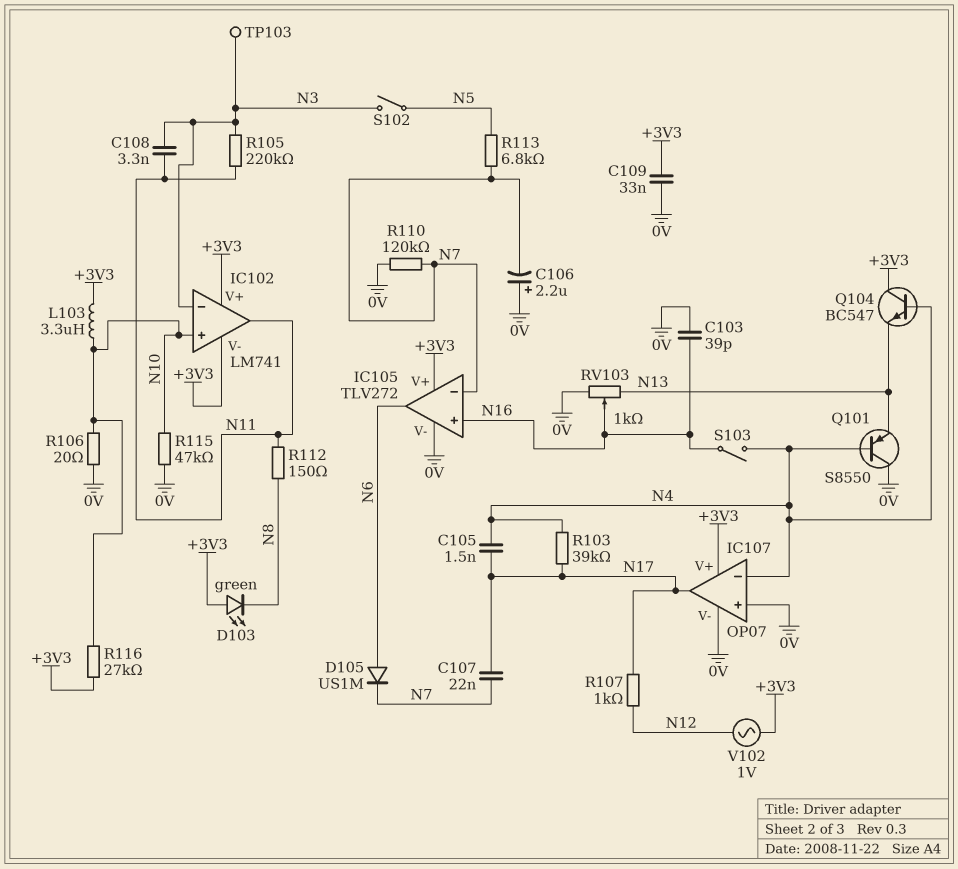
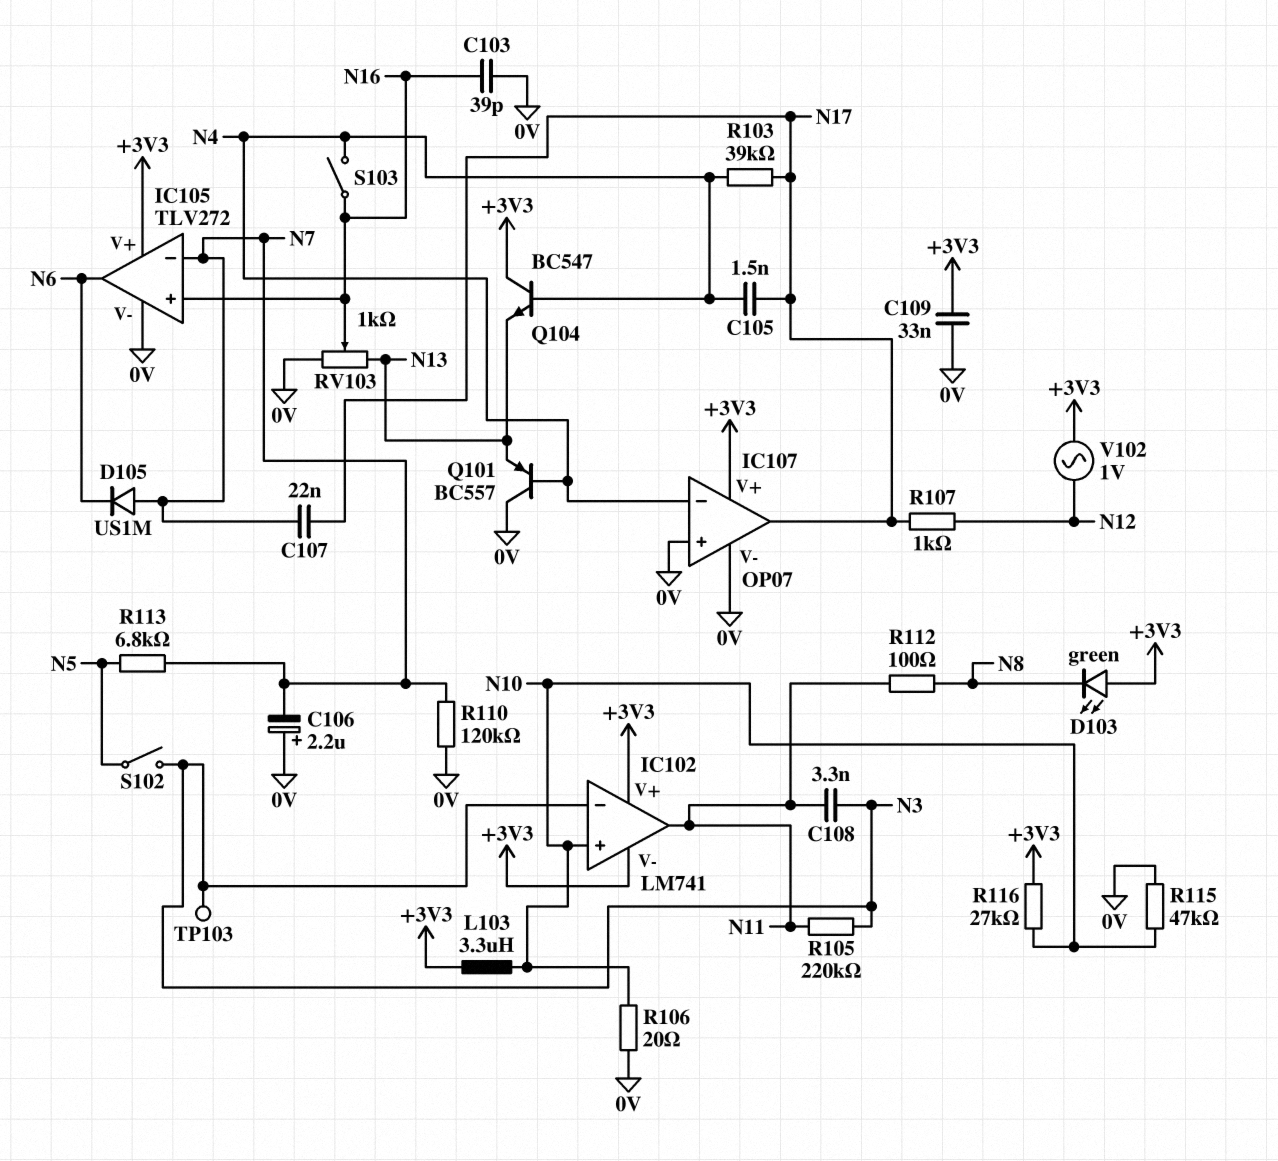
D105: diode US1M (A N6, K N7) -> diode US1M (A N7, K N6)
Q101: PNP S8550 (B N4, C 0V, E N13) -> PNP BC557 (B N4, C 0V, E N13)
R112: 150 (N8, N11) -> 100 (N8, N11)

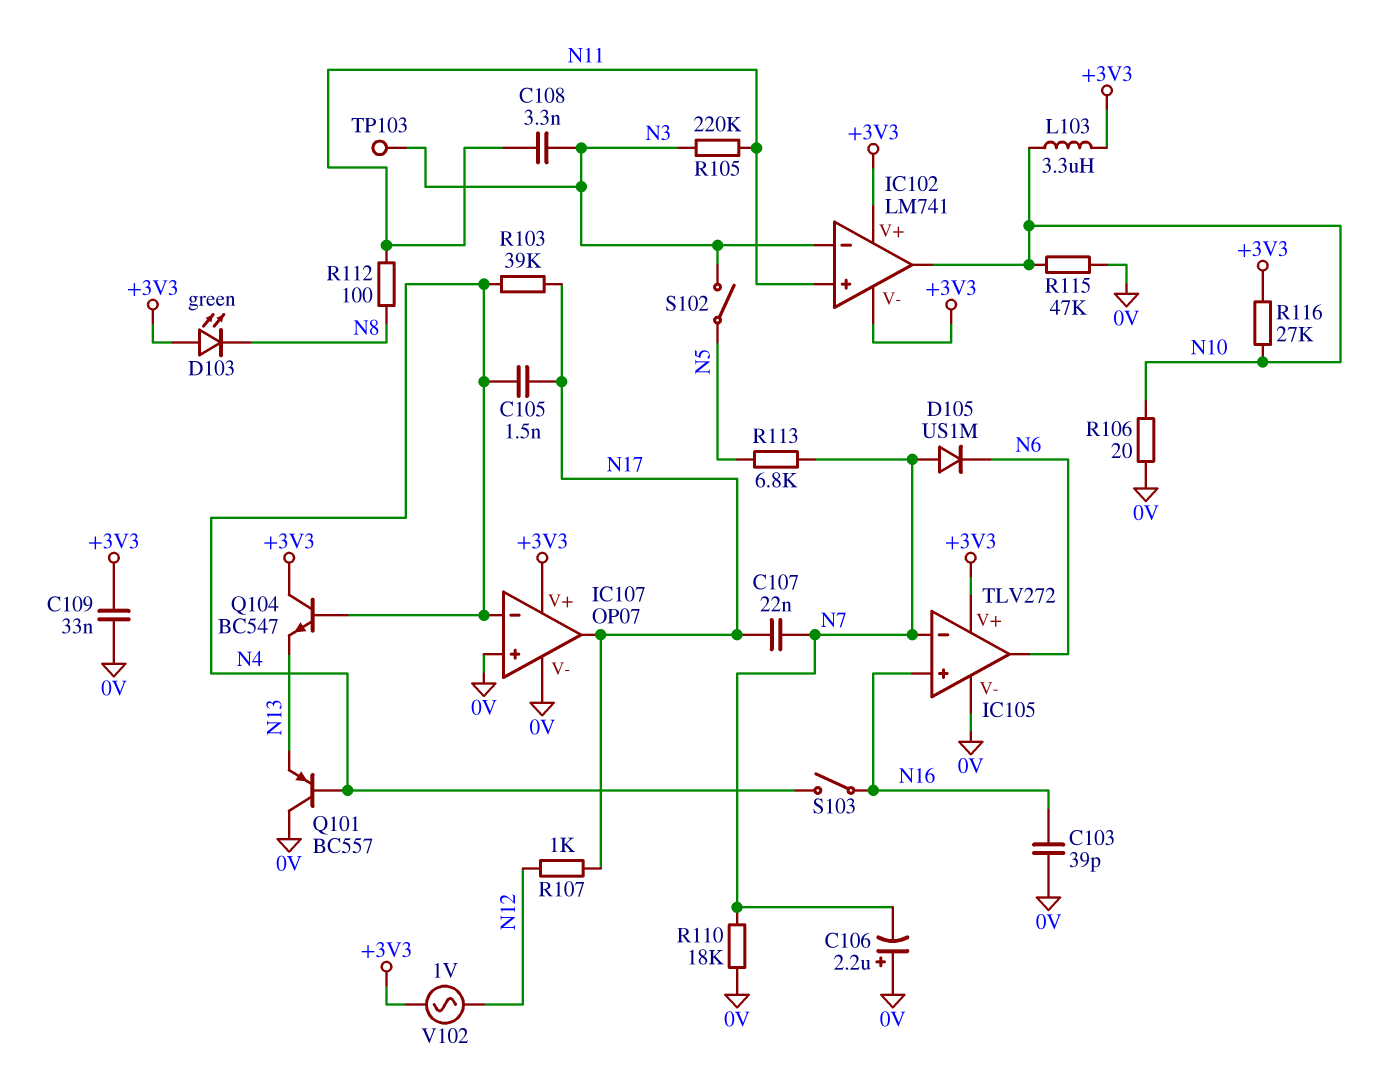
IC102 pin in+: N10 -> N11
IC102 pin out: N11 -> N10
R110: 120k (0V, N7) -> 18k (0V, N7)
RV103: 1k (0V, N13, wiper N16) -> none

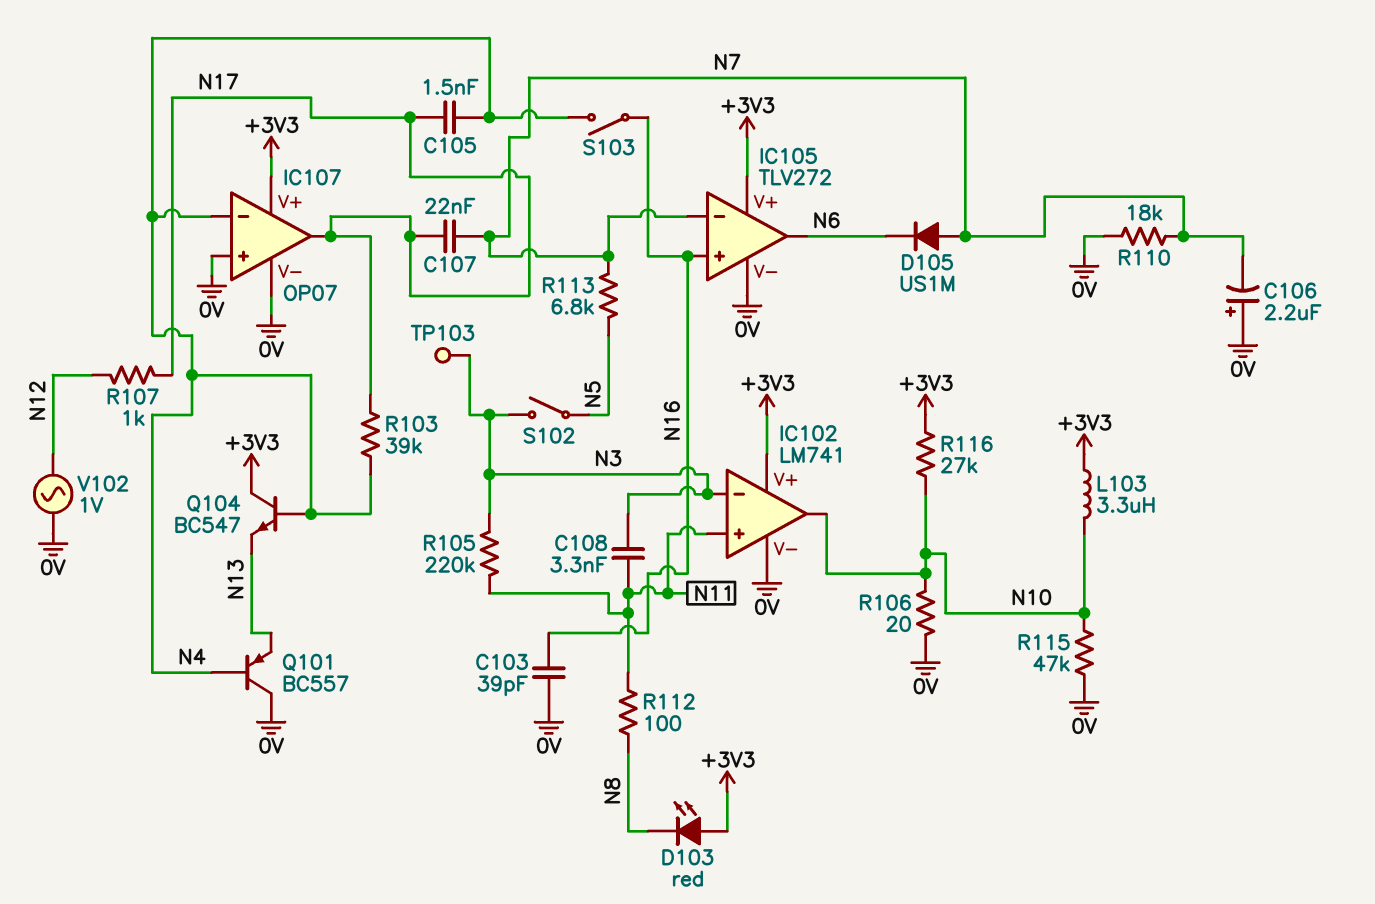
C109: 33nF (+3V3, 0V) -> none
D103: LED green (A +3V3, K N8) -> LED red (A +3V3, K N8)
IC102 pin V-: +3V3 -> 0V
V102: AC 1V (+3V3, N12) -> AC 1V (0V, N12)

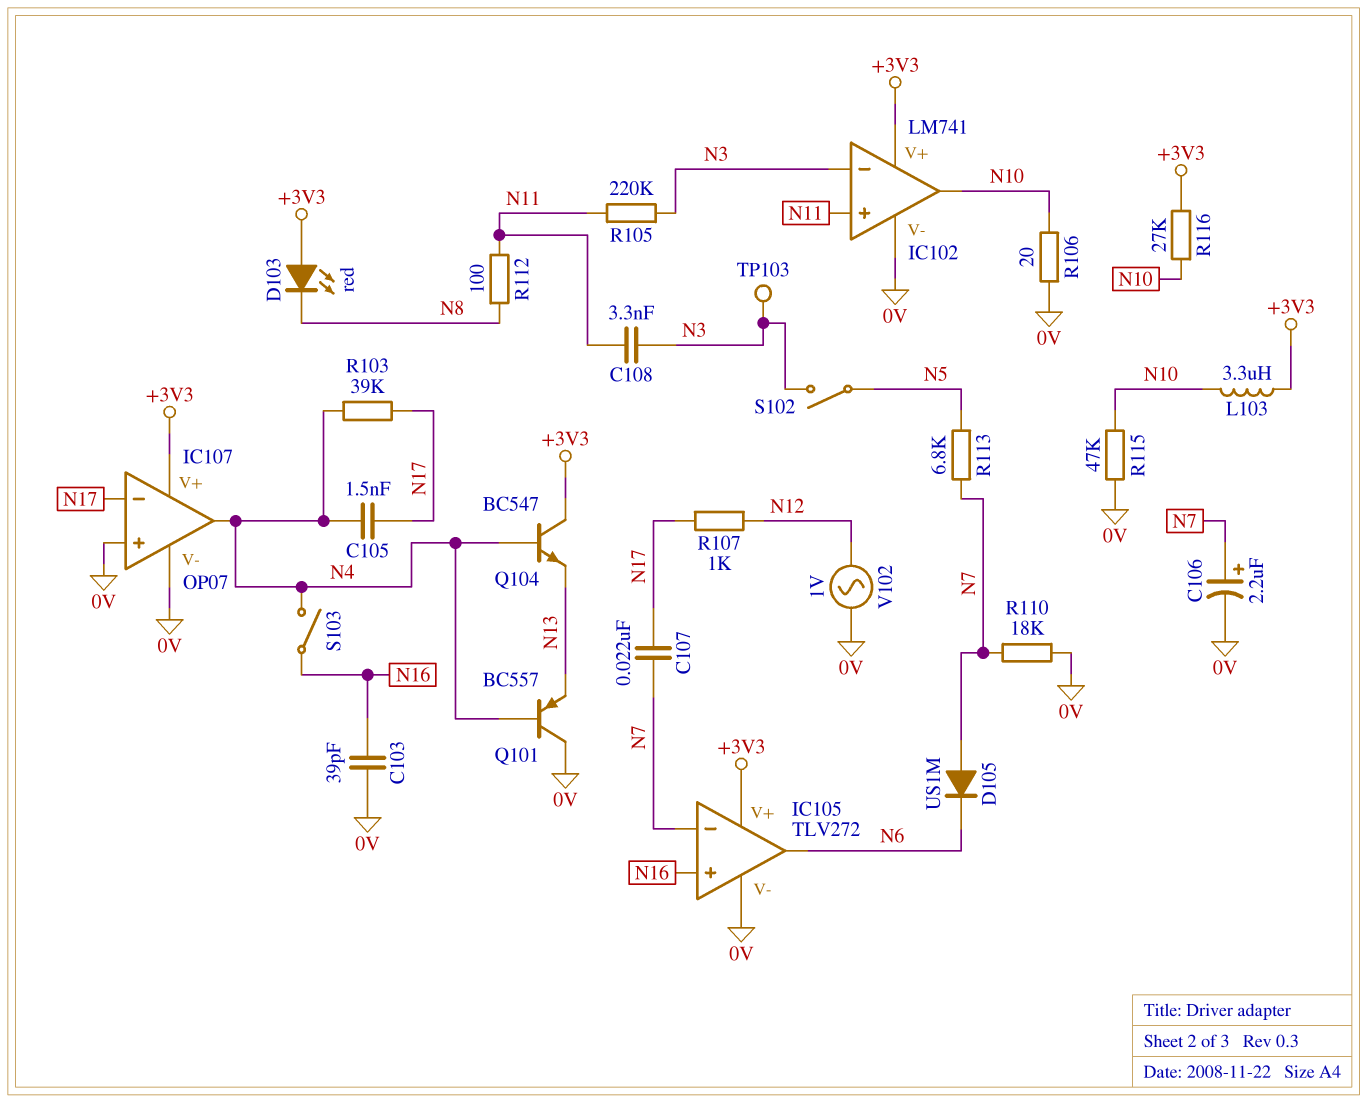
C106: 2.2uF (plus 0V, minus N7) -> 2.2uF (plus N7, minus 0V)
IC107 pin in-: N4 -> N17
IC107 pin out: N17 -> N4

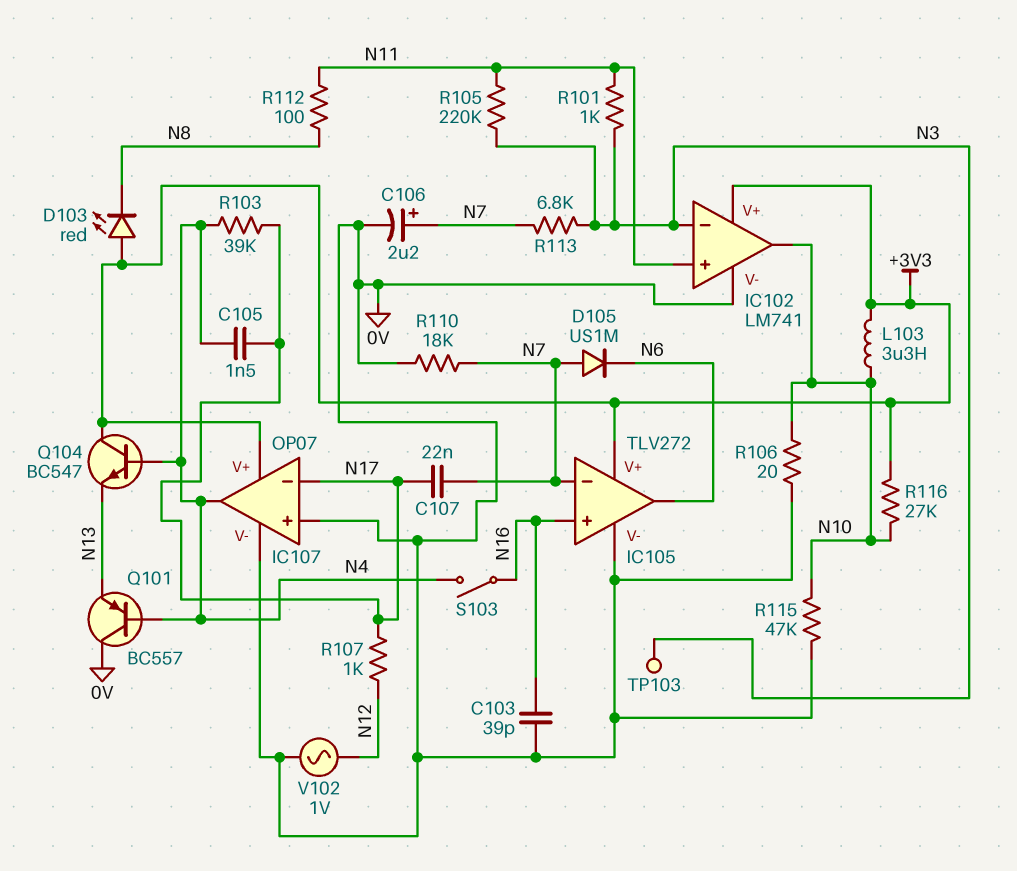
C108: 3.3nF (N3, N11) -> none
R101: none -> 1k (N3, N11)
R113: 6.8k (N5, N7) -> 6.8k (N3, N7)
S102: switch (N3, N5) -> none

